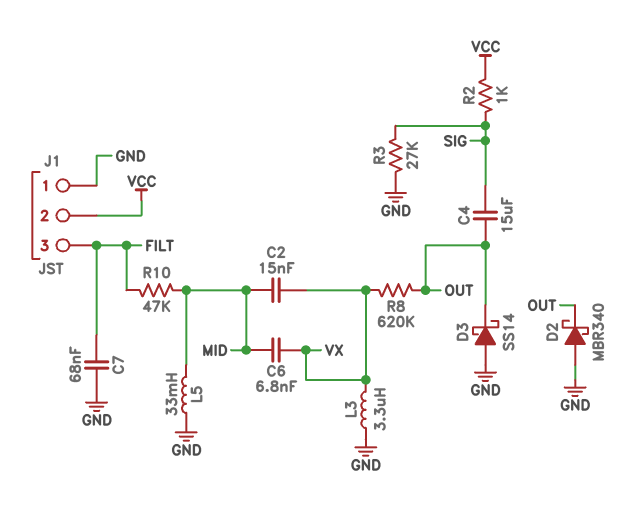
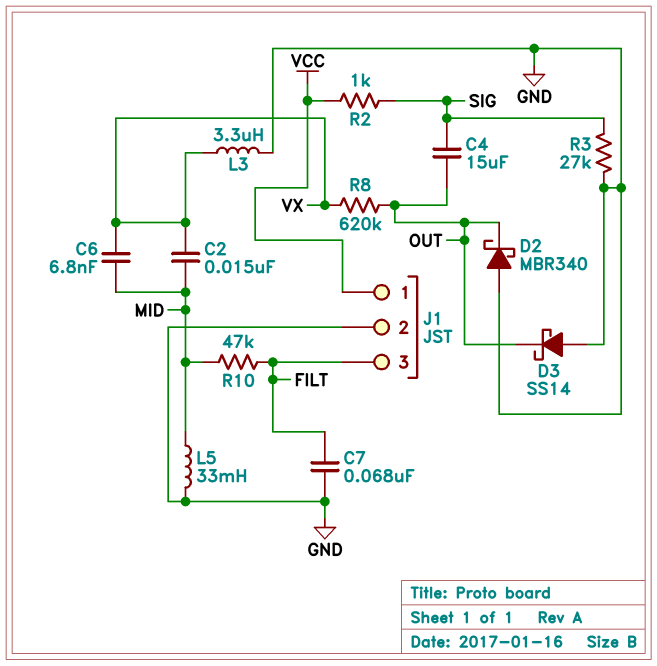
J1 pin 1: GND -> VCC
J1 pin 2: VCC -> GND

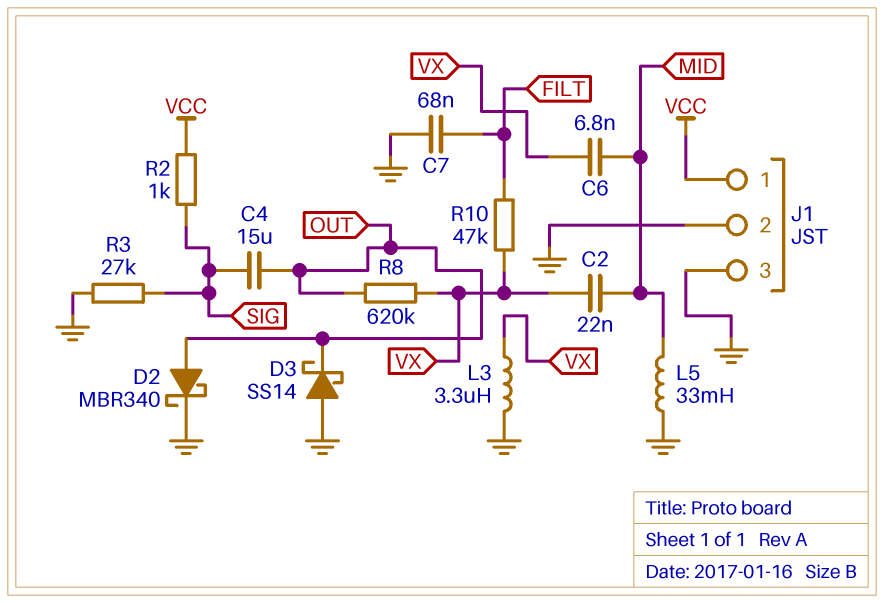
C2: 15nF (MID, VX) -> 22nF (MID, VX)
D2: schottky MBR340 (A GND, K OUT) -> schottky MBR340 (A OUT, K GND)
J1 pin 3: FILT -> GND
R10: 47k (FILT, MID) -> 47k (FILT, VX)

